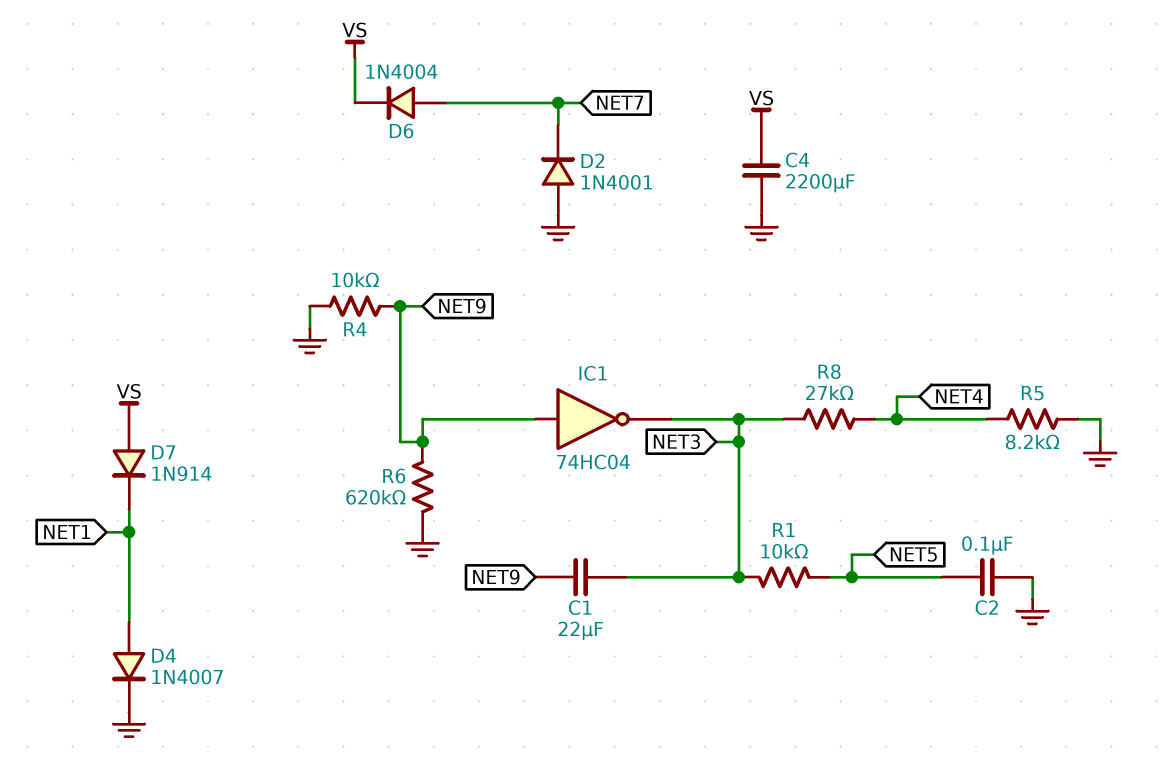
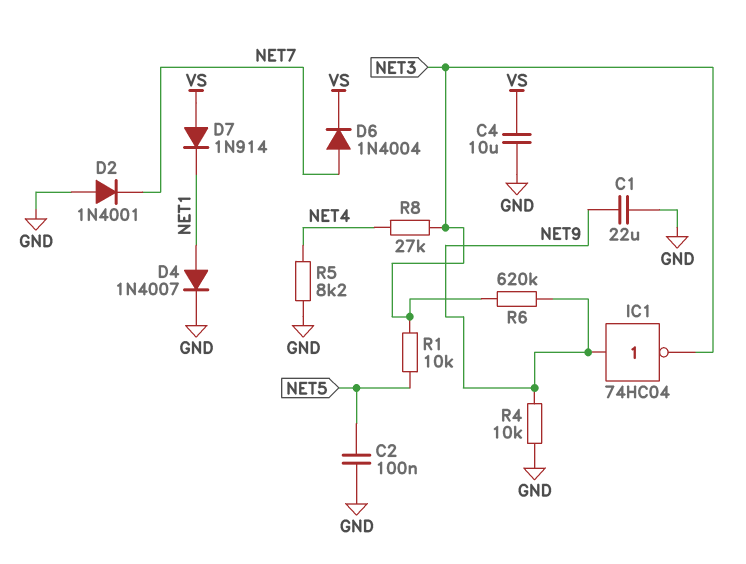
C1: 22uF (NET3, NET9) -> 22uF (GND, NET9)
C4: 2200uF (GND, VS) -> 10uF (GND, VS)
R6: 620k (GND, NET9) -> 620k (NET3, NET9)

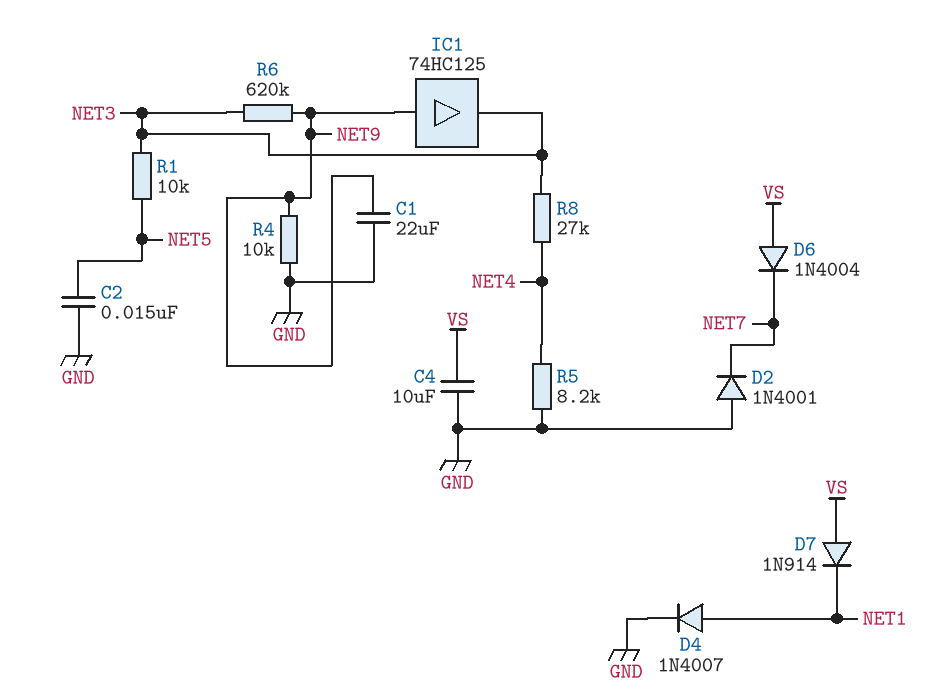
C2: 100nF (GND, NET5) -> 15nF (GND, NET5)
D6: diode 1N4004 (A NET7, K VS) -> diode 1N4004 (A VS, K NET7)
IC1: NOT 74HC04 (in NET9, out NET3) -> buffer 74HC125 (in NET9, out NET3)

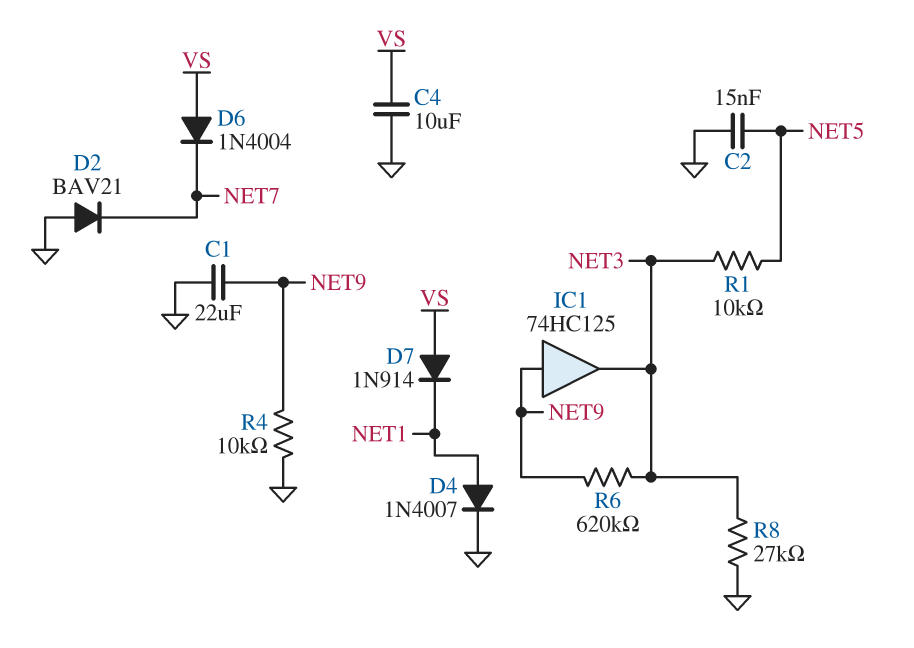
D2: diode 1N4001 (A GND, K NET7) -> diode BAV21 (A GND, K NET7)
R5: 8.2k (GND, NET4) -> none
R8: 27k (NET3, NET4) -> 27k (GND, NET3)

